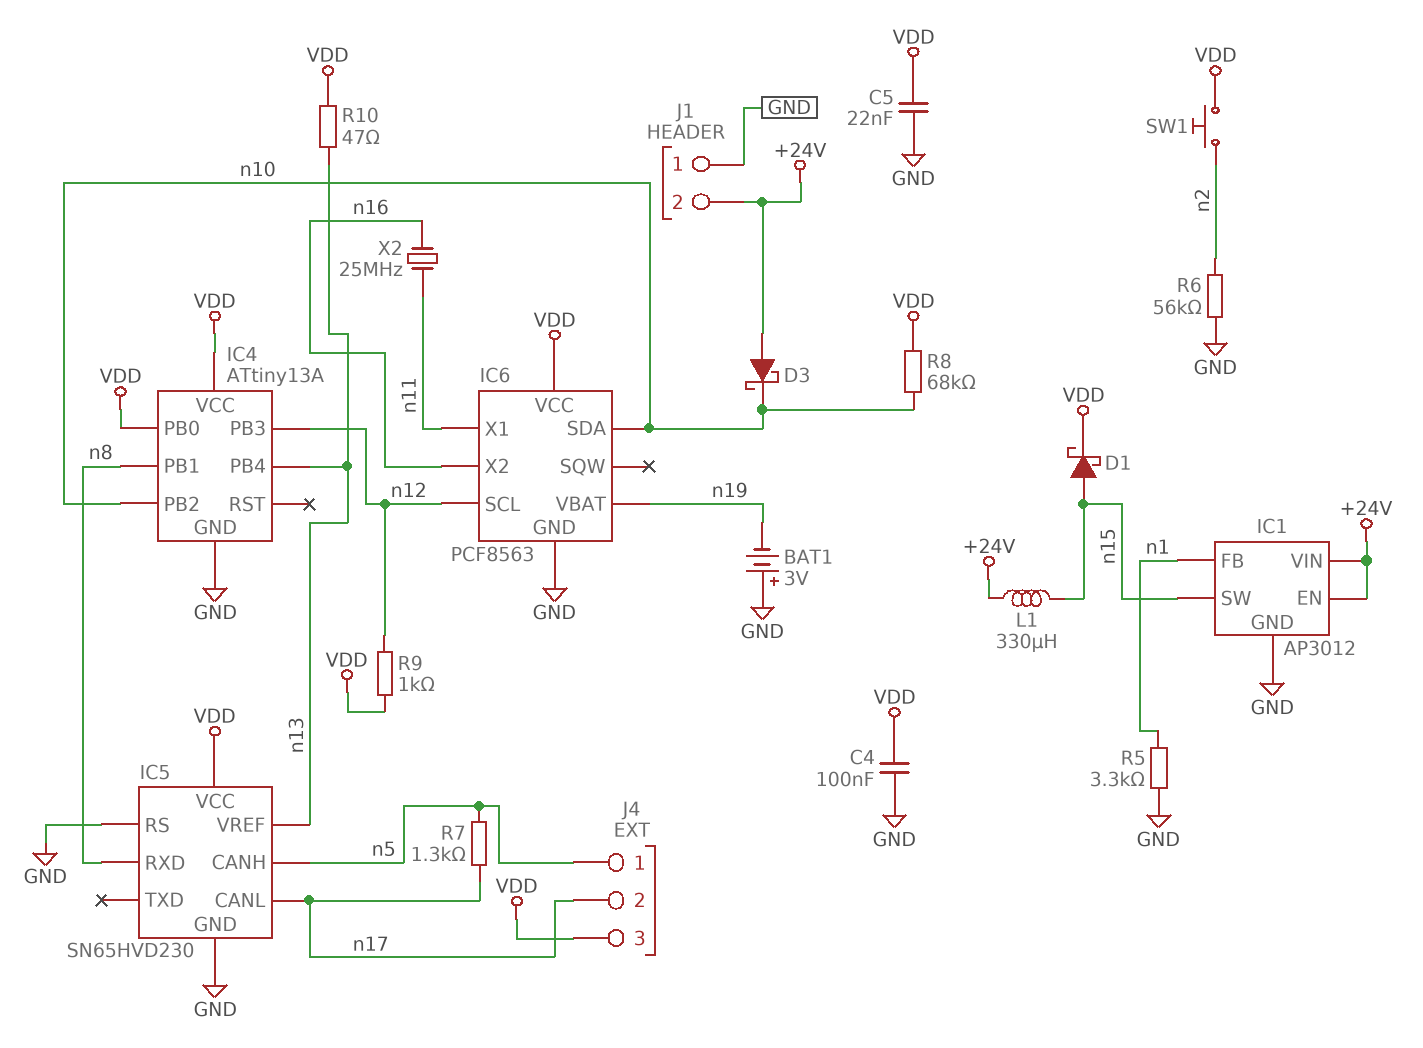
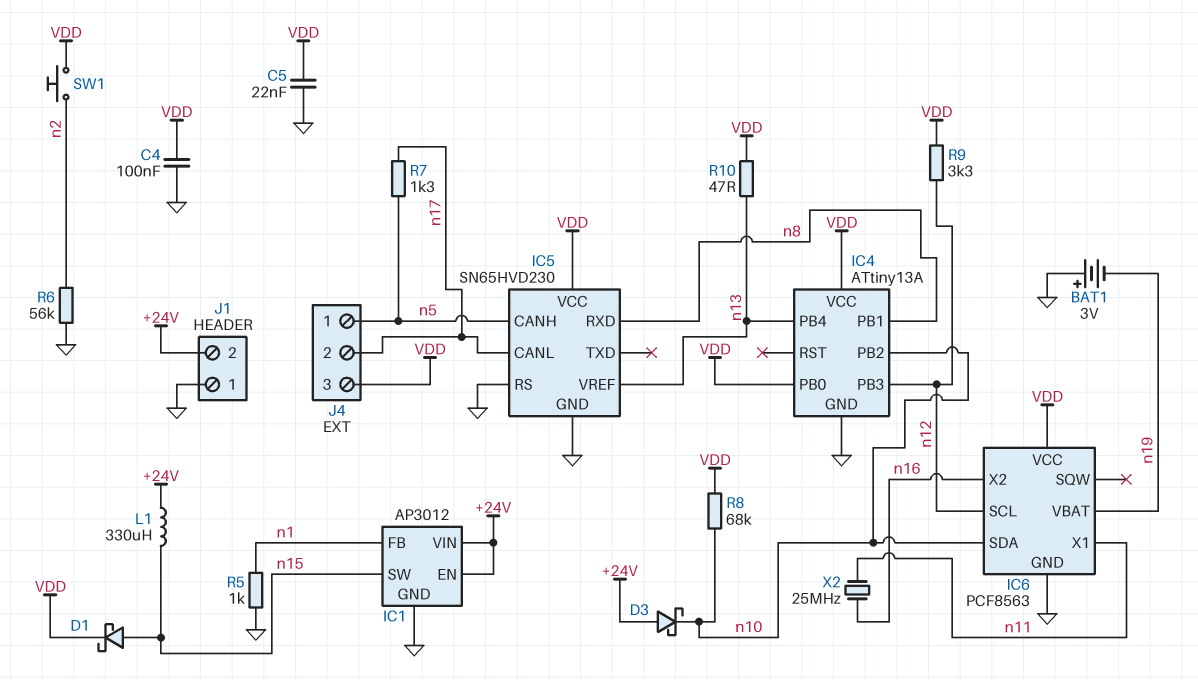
R5: 3.3k (GND, n1) -> 1k (GND, n1)
R9: 1k (VDD, n12) -> 3.3k (VDD, n12)

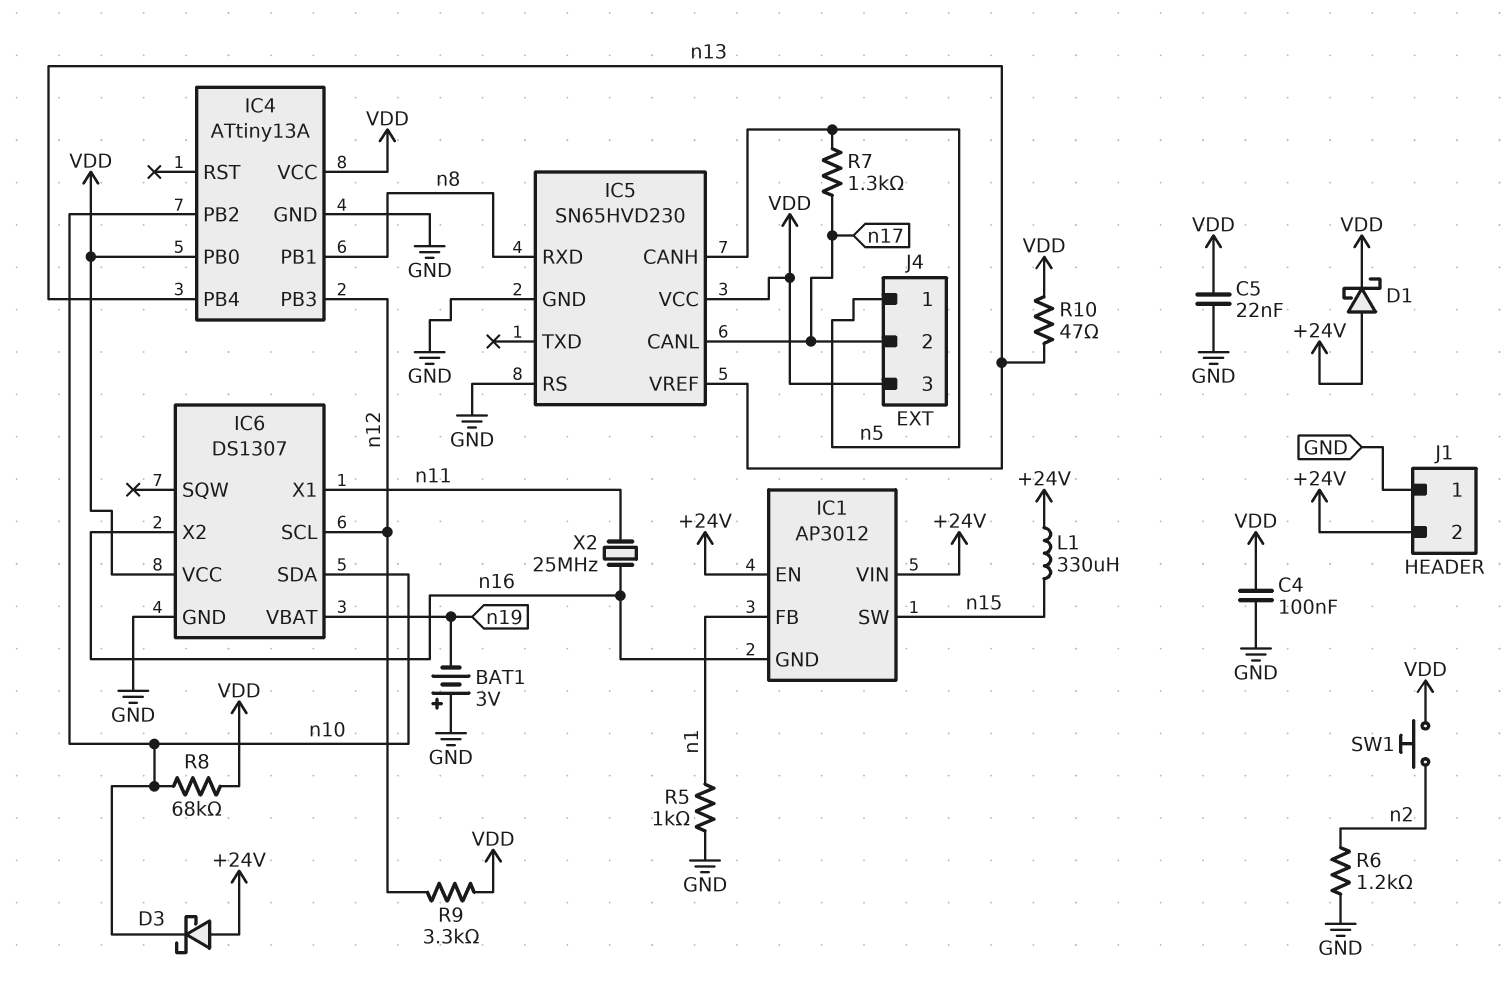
D1: schottky (A n15, K VDD) -> schottky (A +24V, K VDD)
IC1 pin GND: GND -> n16
IC6: PCF8563 -> DS1307
R6: 56k (GND, n2) -> 1.2k (GND, n2)

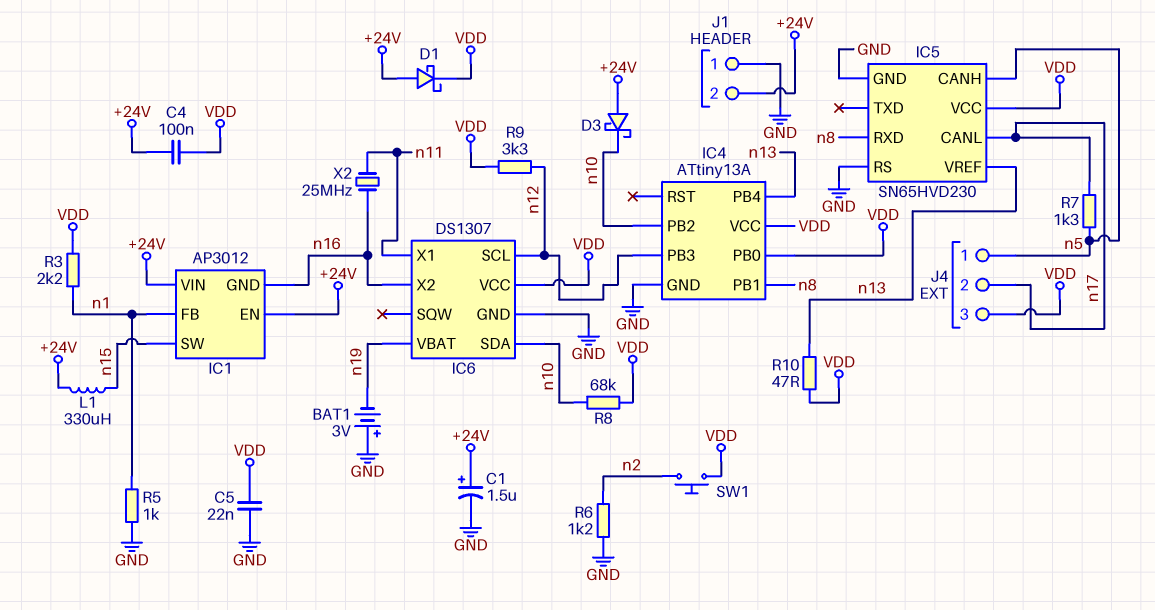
C1: none -> 1.5uF (plus +24V, minus GND)
C4: 100nF (GND, VDD) -> 100nF (+24V, VDD)
R3: none -> 2.2k (VDD, n1)

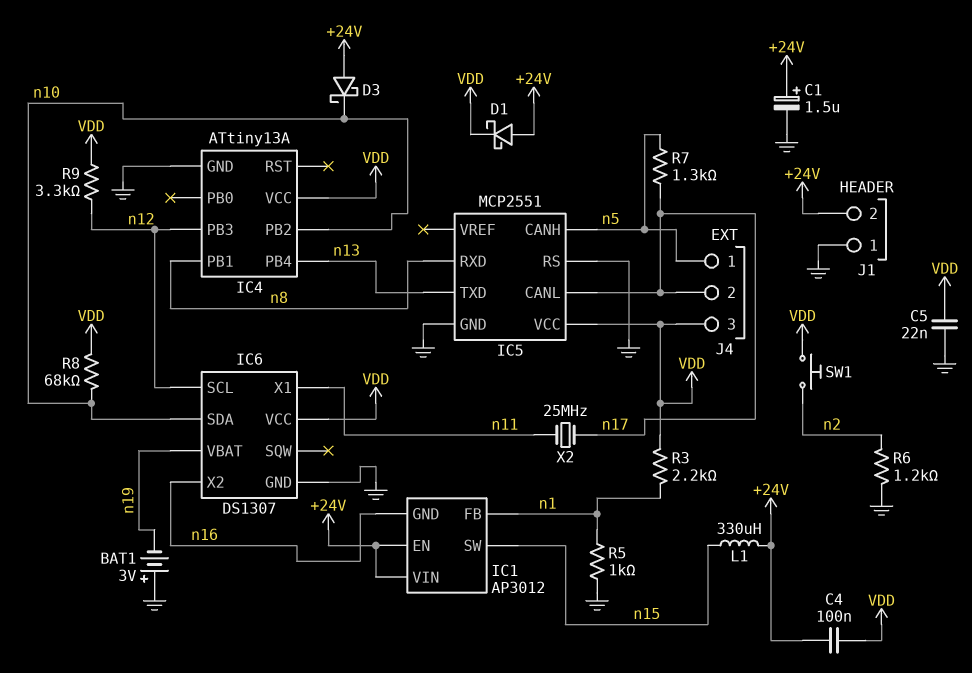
IC4 pin PB0: VDD -> none
IC5: SN65HVD230 -> MCP2551
IC5 pin TXD: none -> n13
IC5 pin VREF: n13 -> none
R10: 47 (VDD, n13) -> none
X2: 25MHz (n11, n16) -> 25MHz (n11, n17)

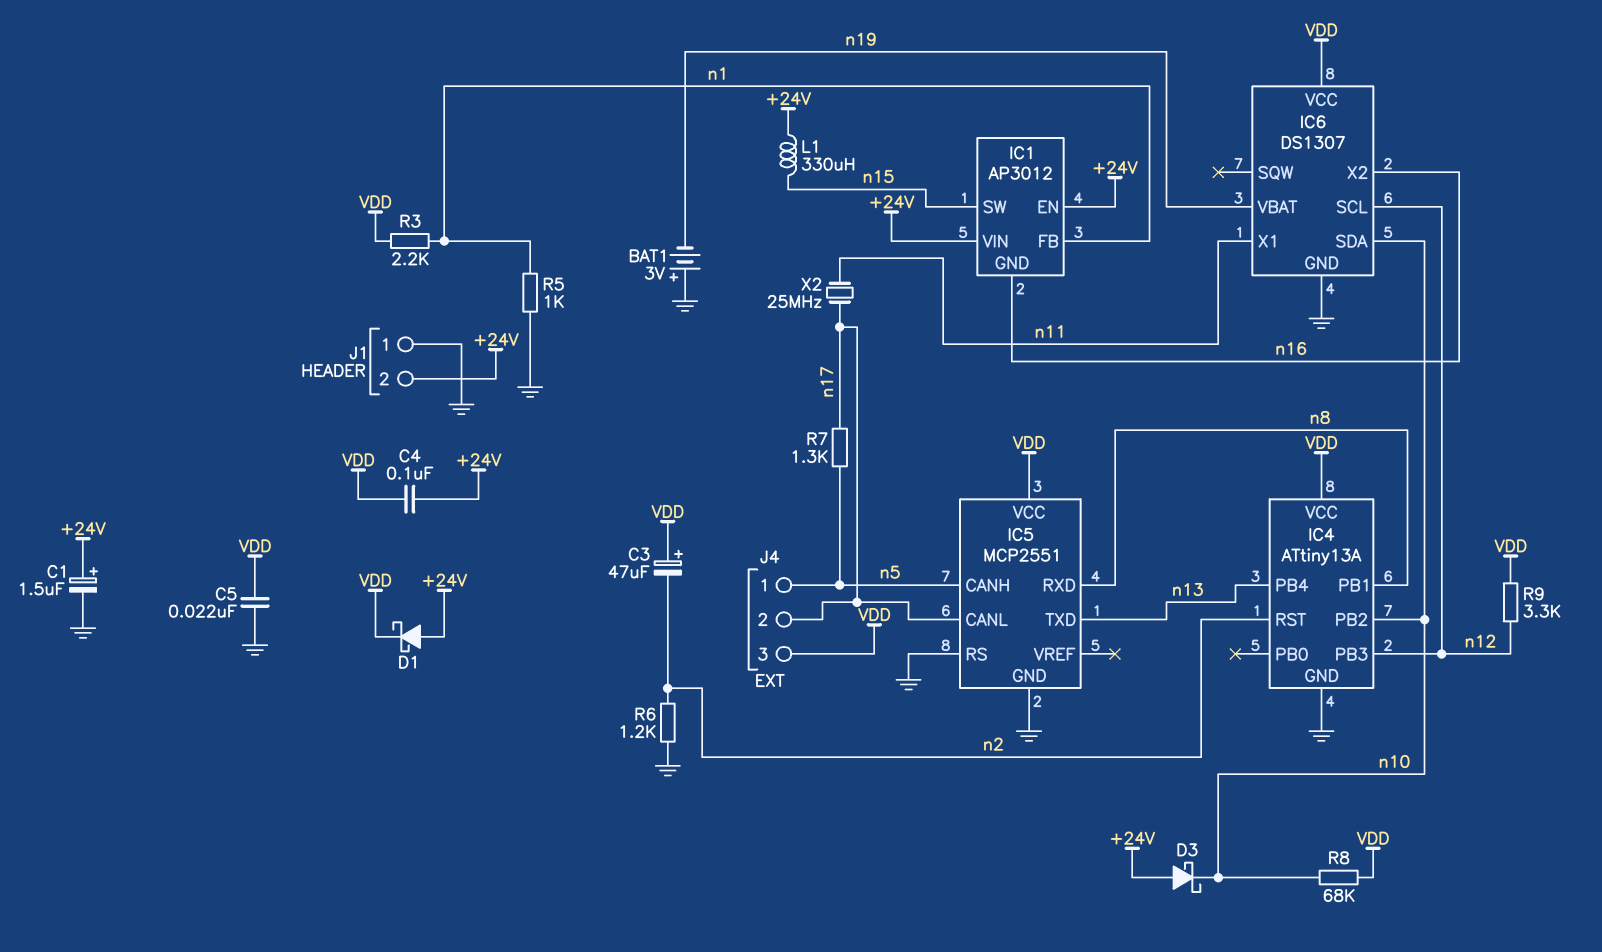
C3: none -> 47uF (plus VDD, minus n2)
IC4 pin RST: none -> n2
SW1: button (VDD, n2) -> none

